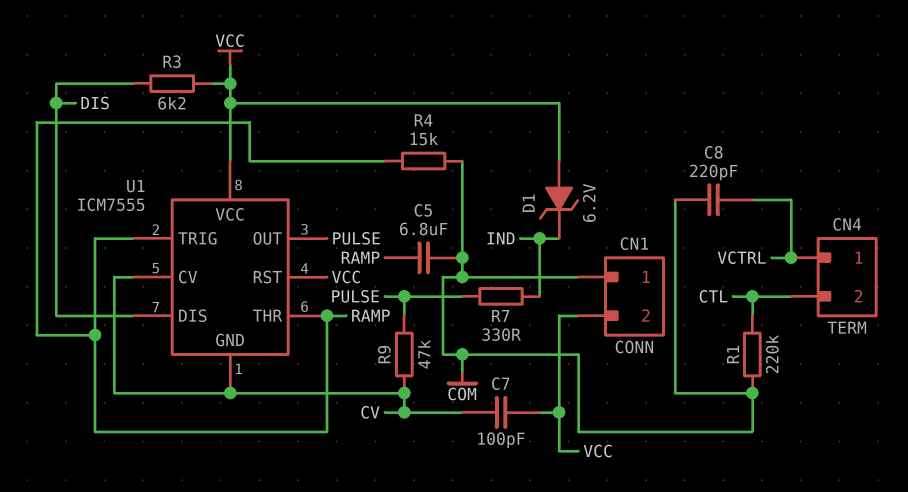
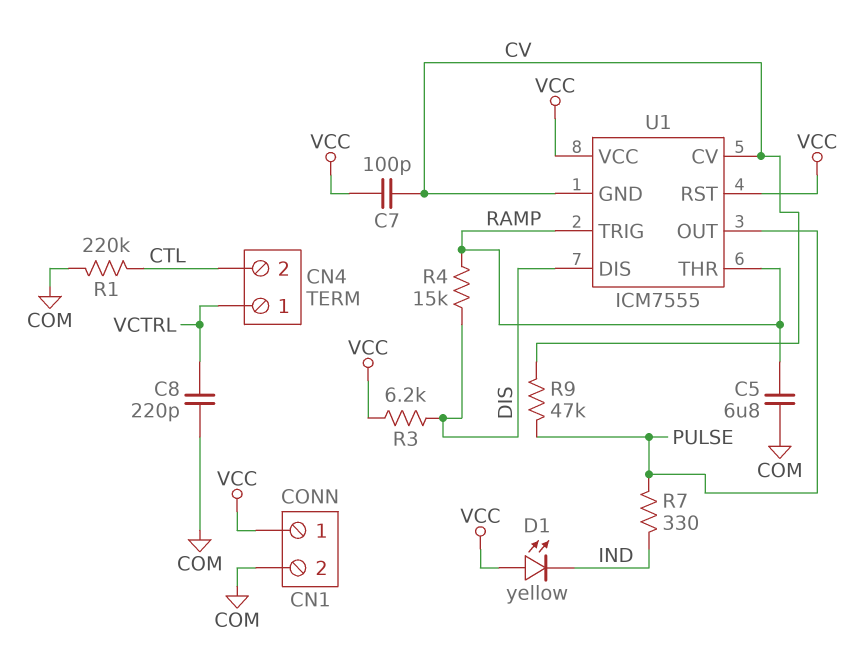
CN1 pin 1: COM -> VCC
CN1 pin 2: VCC -> COM
D1: zener 6.2V (A VCC, K IND) -> LED yellow (A VCC, K IND)
R4: 15k (COM, RAMP) -> 15k (DIS, RAMP)

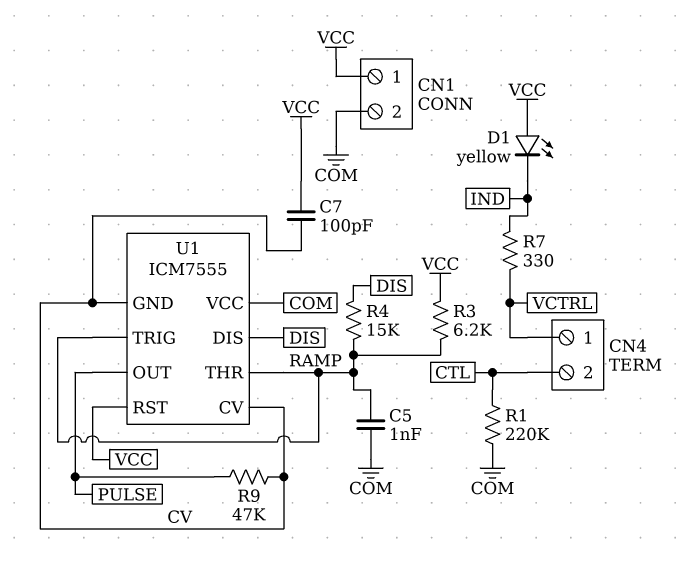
C5: 6.8uF (COM, RAMP) -> 1nF (COM, RAMP)
C8: 220pF (COM, VCTRL) -> none
R3: 6.2k (DIS, VCC) -> 6.2k (RAMP, VCC)
R7: 330 (IND, PULSE) -> 330 (IND, VCTRL)
U1 pin VCC: VCC -> COM

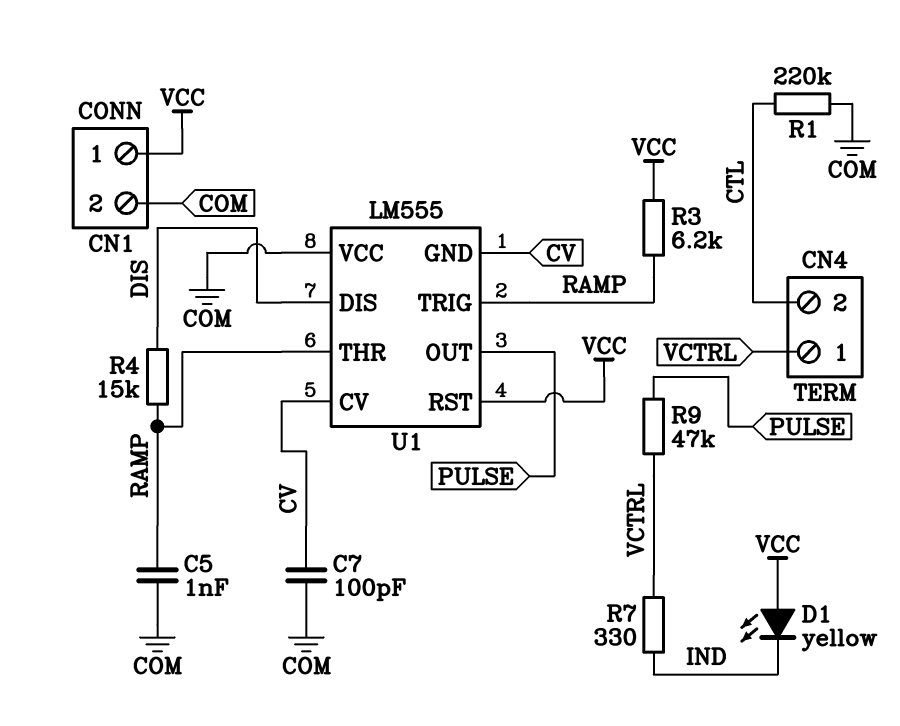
C7: 100pF (CV, VCC) -> 100pF (COM, CV)
R9: 47k (CV, PULSE) -> 47k (PULSE, VCTRL)
U1: ICM7555 -> LM555

